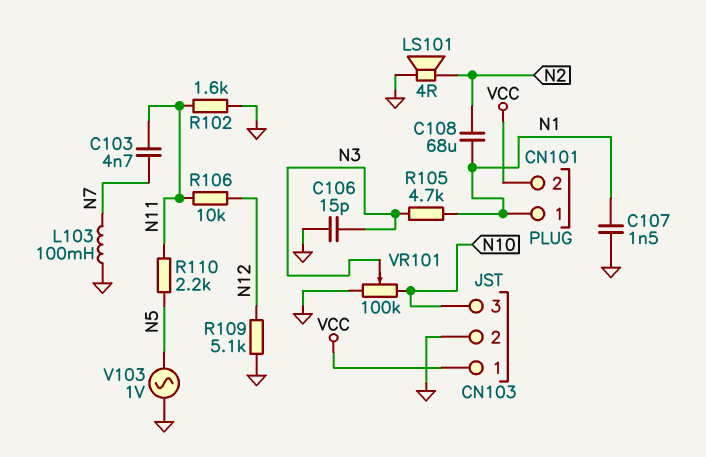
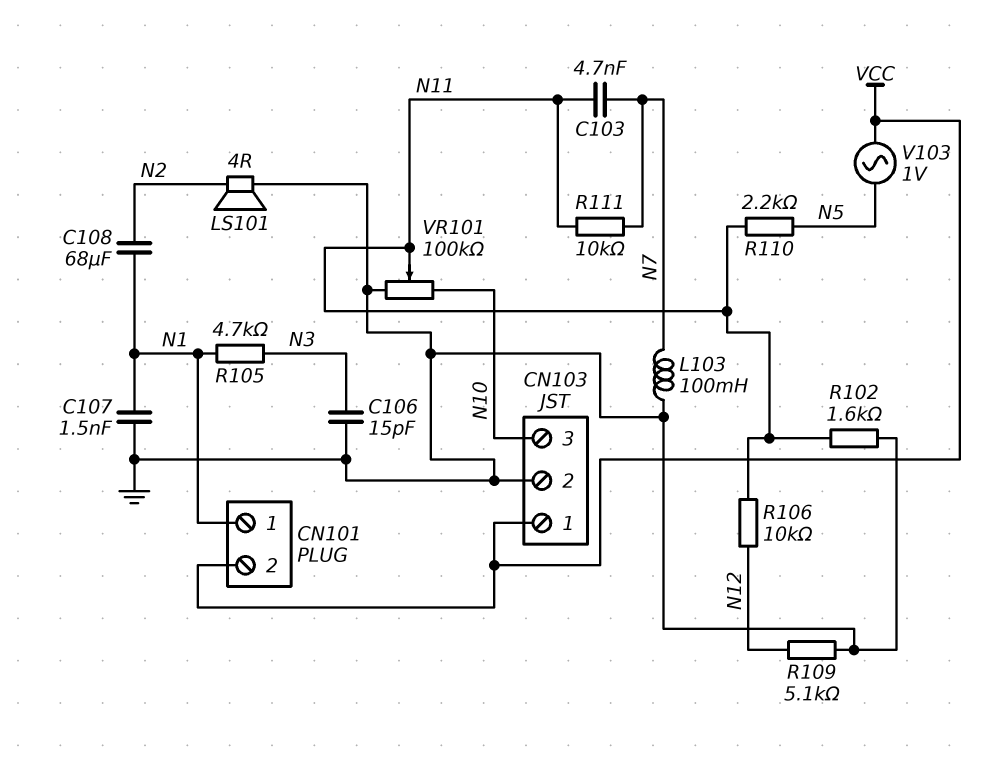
R111: none -> 10k (N7, N11)
V103: AC 1V (GND, N5) -> AC 1V (N5, VCC)
VR101: 100k (GND, N10, wiper N3) -> 100k (GND, N10, wiper N11)

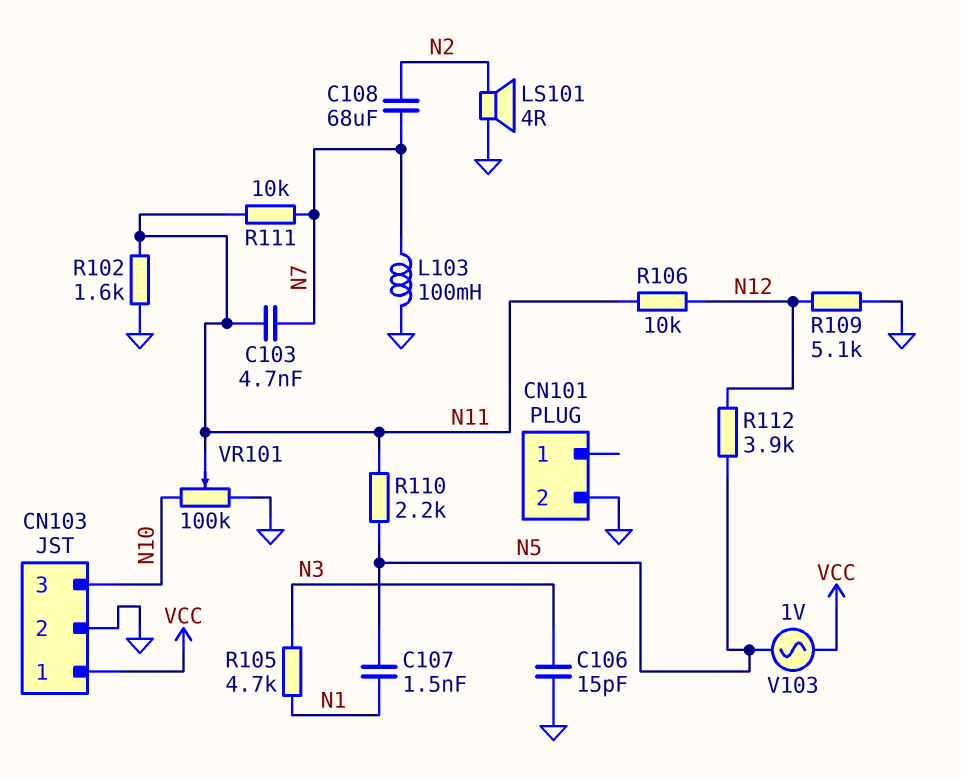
C107: 1.5nF (GND, N1) -> 1.5nF (N1, N5)
C108: 68uF (N1, N2) -> 68uF (N2, N7)
CN101 pin 1: N1 -> none
CN101 pin 2: VCC -> GND
R112: none -> 3.9k (N5, N12)

